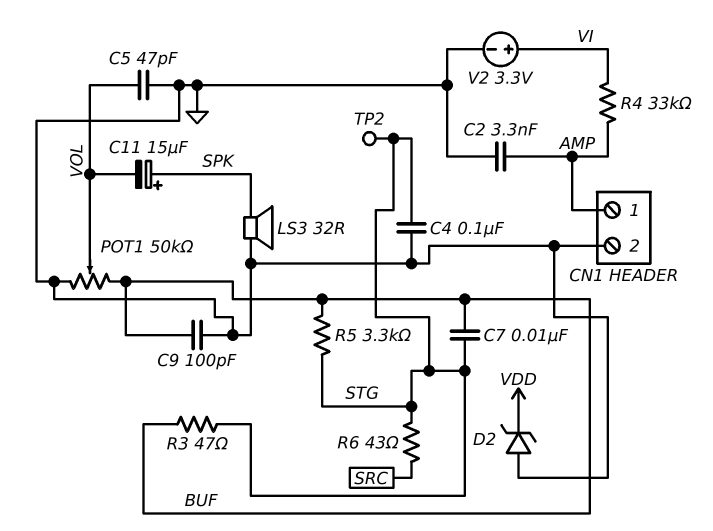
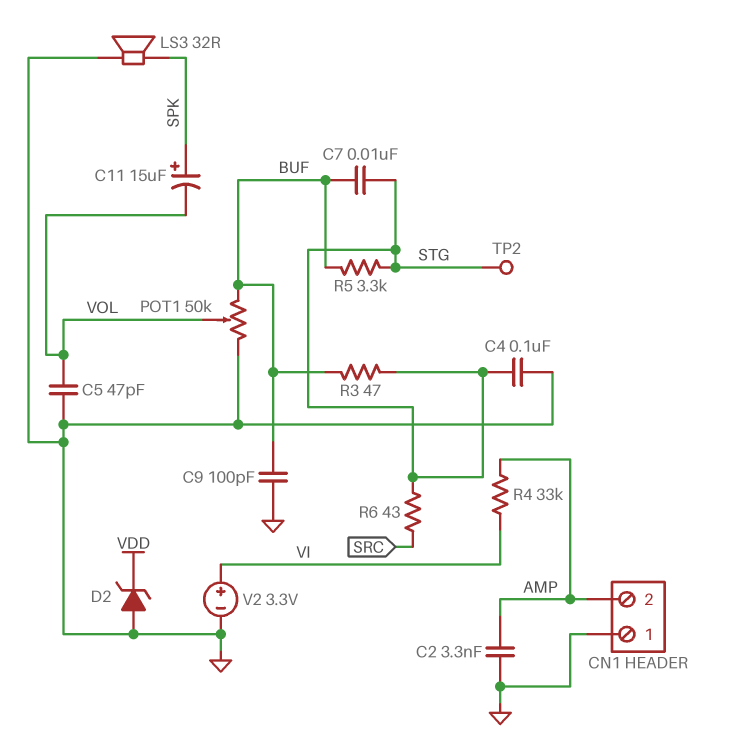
CN1 pin 1: AMP -> GND
CN1 pin 2: GND -> AMP

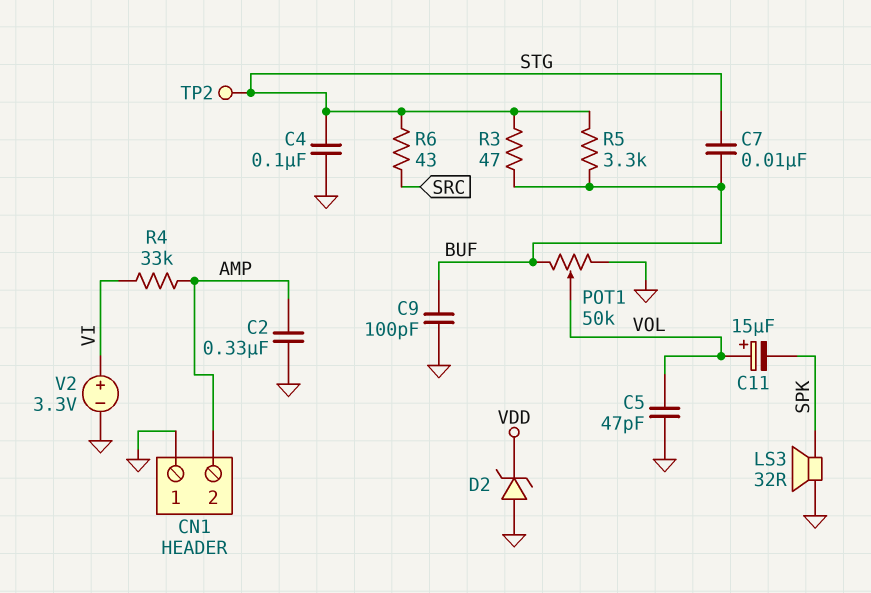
C2: 3.3nF (AMP, GND) -> 330nF (AMP, GND)
C11: 15uF (plus SPK, minus VOL) -> 15uF (plus VOL, minus SPK)

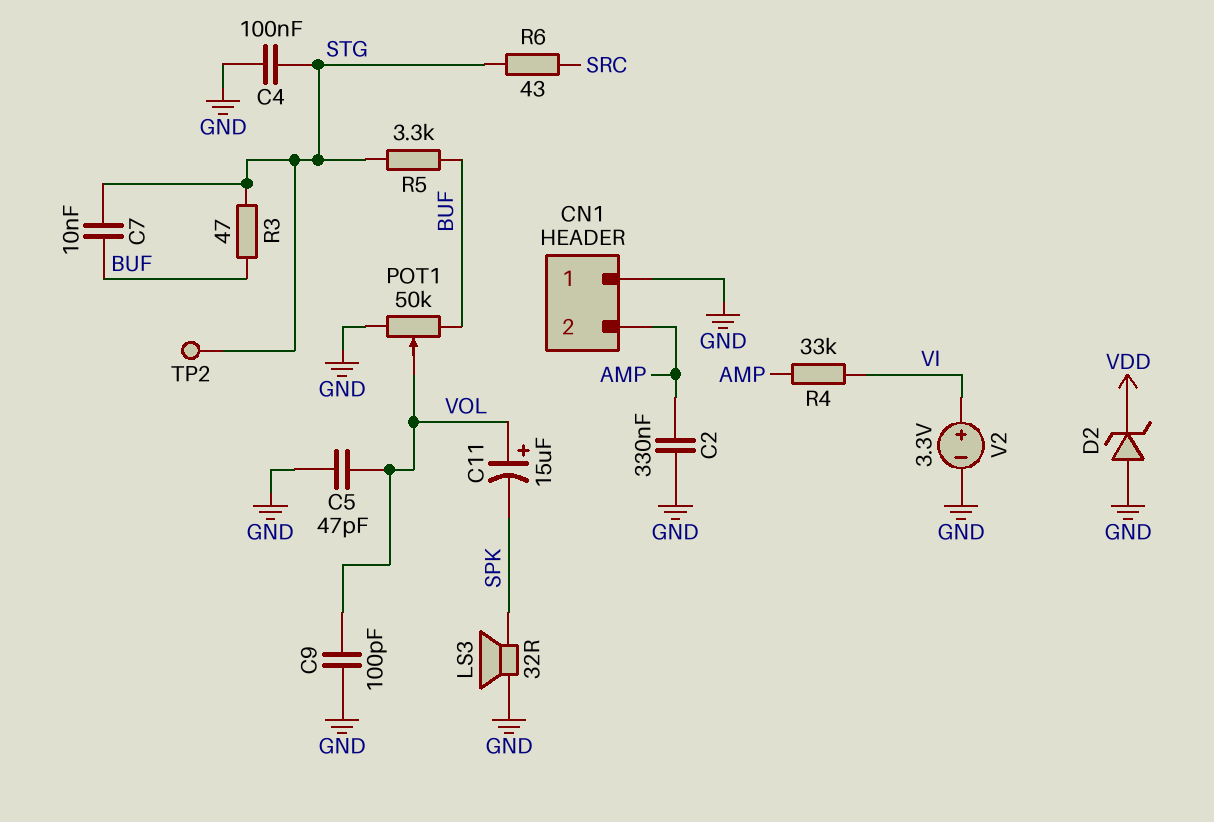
C9: 100pF (BUF, GND) -> 100pF (GND, VOL)

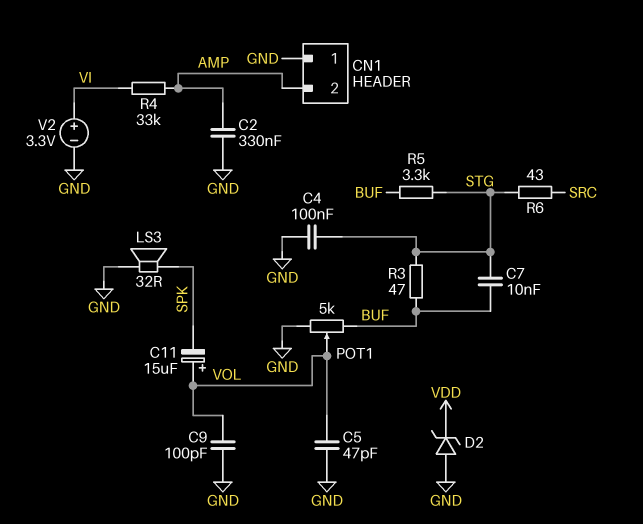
POT1: 50k (BUF, GND, wiper VOL) -> 5k (BUF, GND, wiper VOL)
TP2: test point (STG) -> none

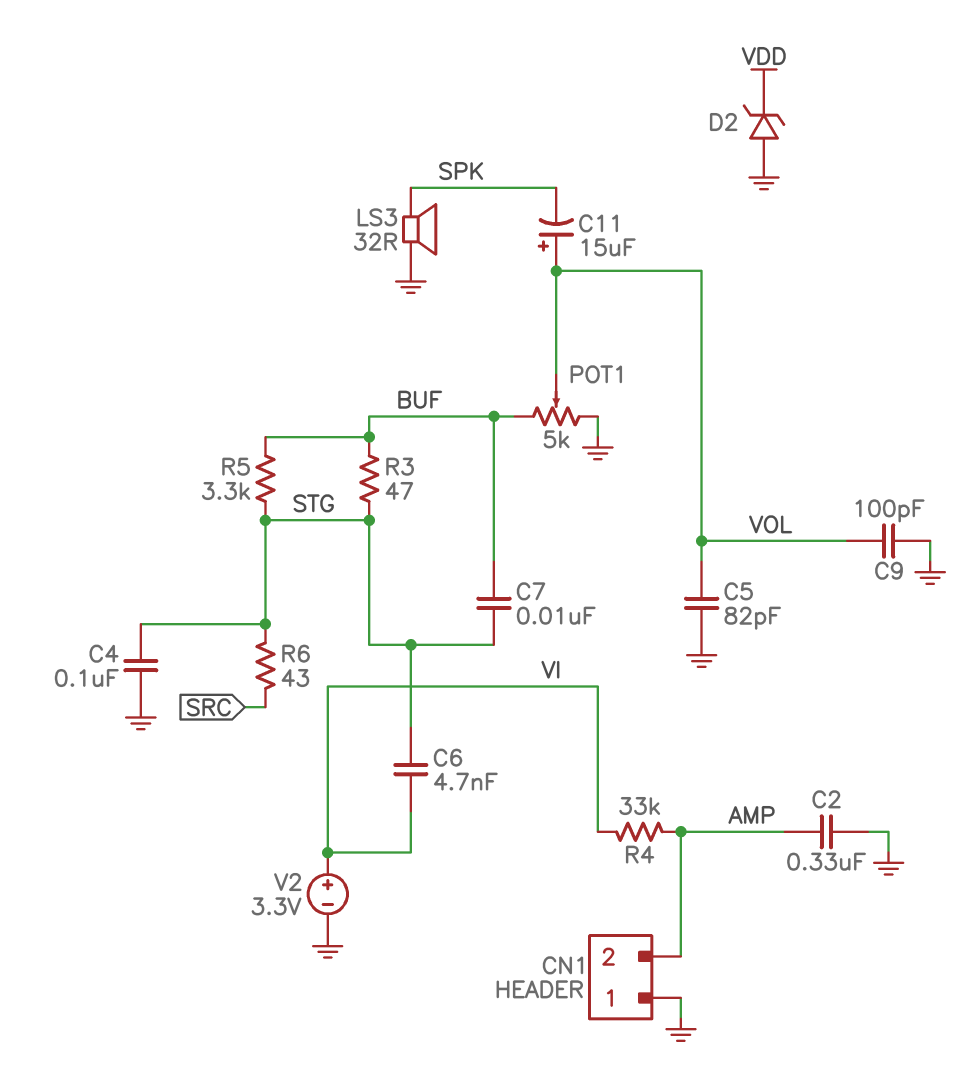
C5: 47pF (GND, VOL) -> 82pF (GND, VOL)
C6: none -> 4.7nF (STG, VI)

